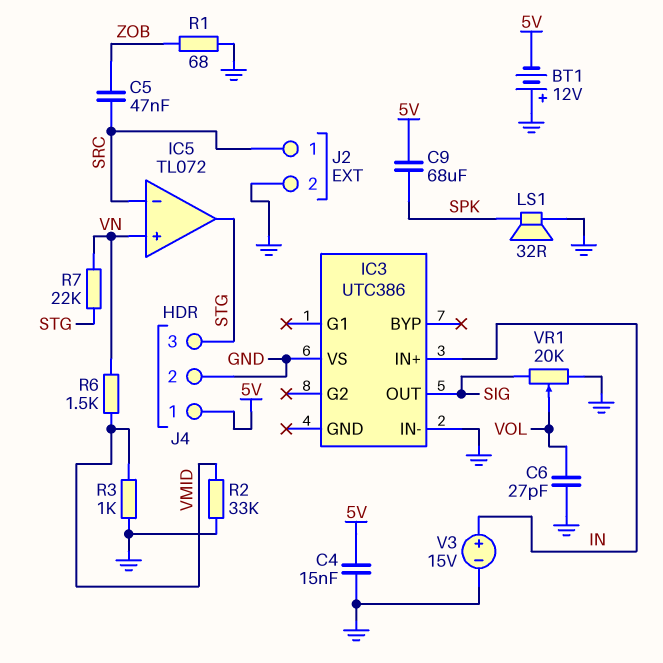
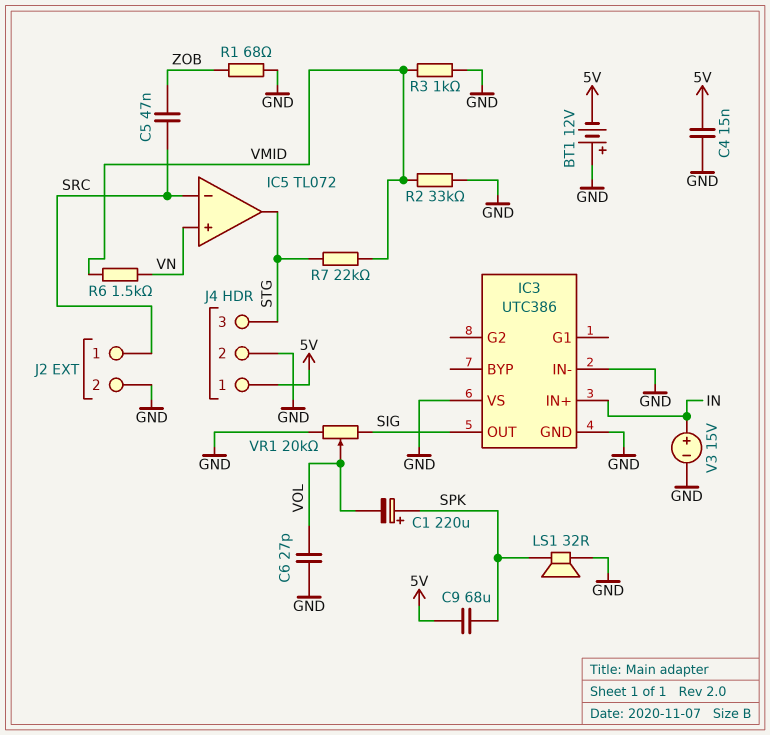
C1: none -> 220uF (plus SPK, minus VOL)
IC3 pin GND: none -> GND
R7: 22k (STG, VN) -> 22k (STG, VMID)

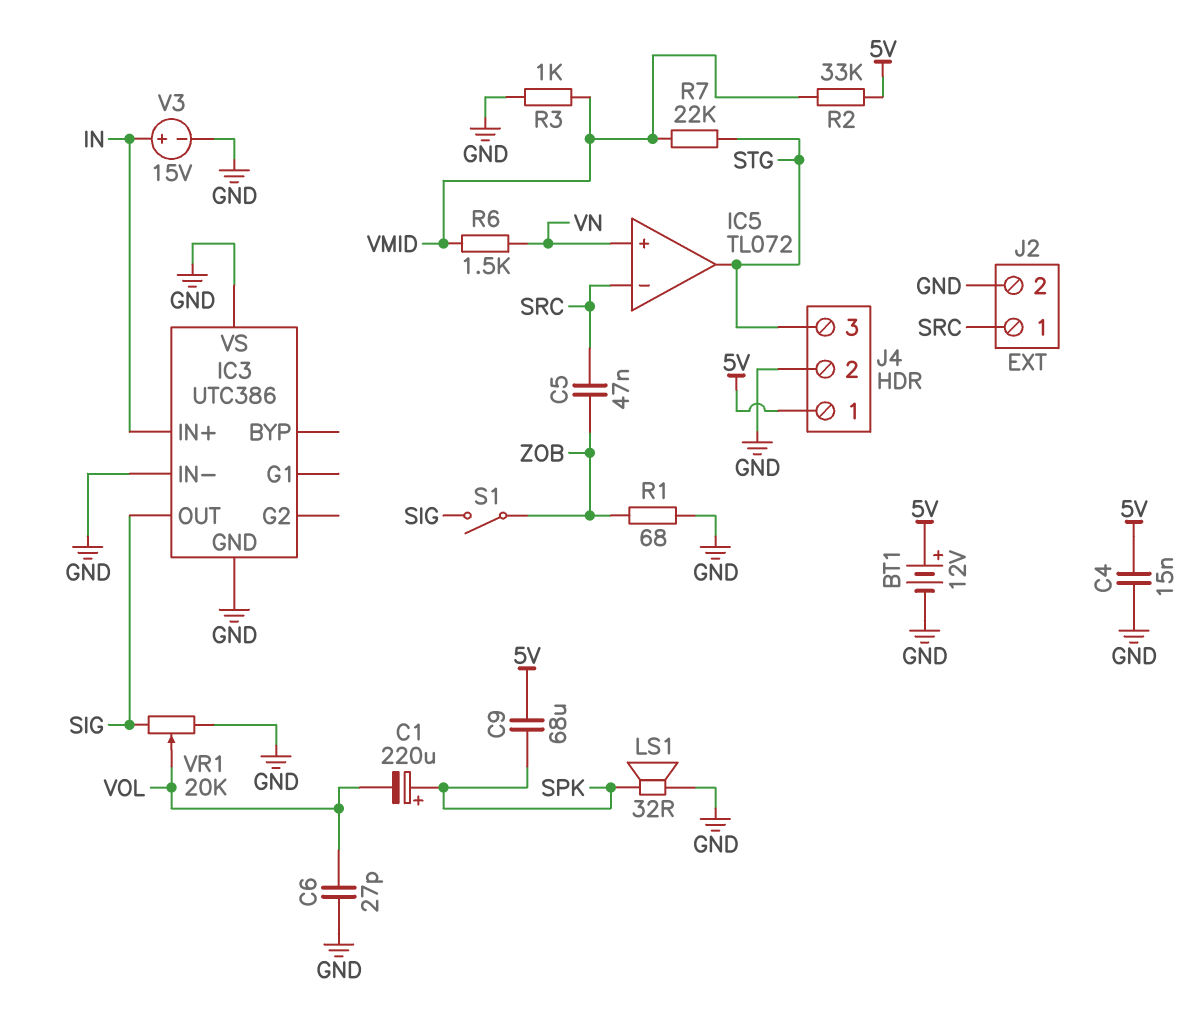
BT1: 12V (plus GND, minus 5V) -> 12V (plus 5V, minus GND)
R2: 33k (GND, VMID) -> 33k (5V, VMID)
S1: none -> switch (SIG, ZOB)

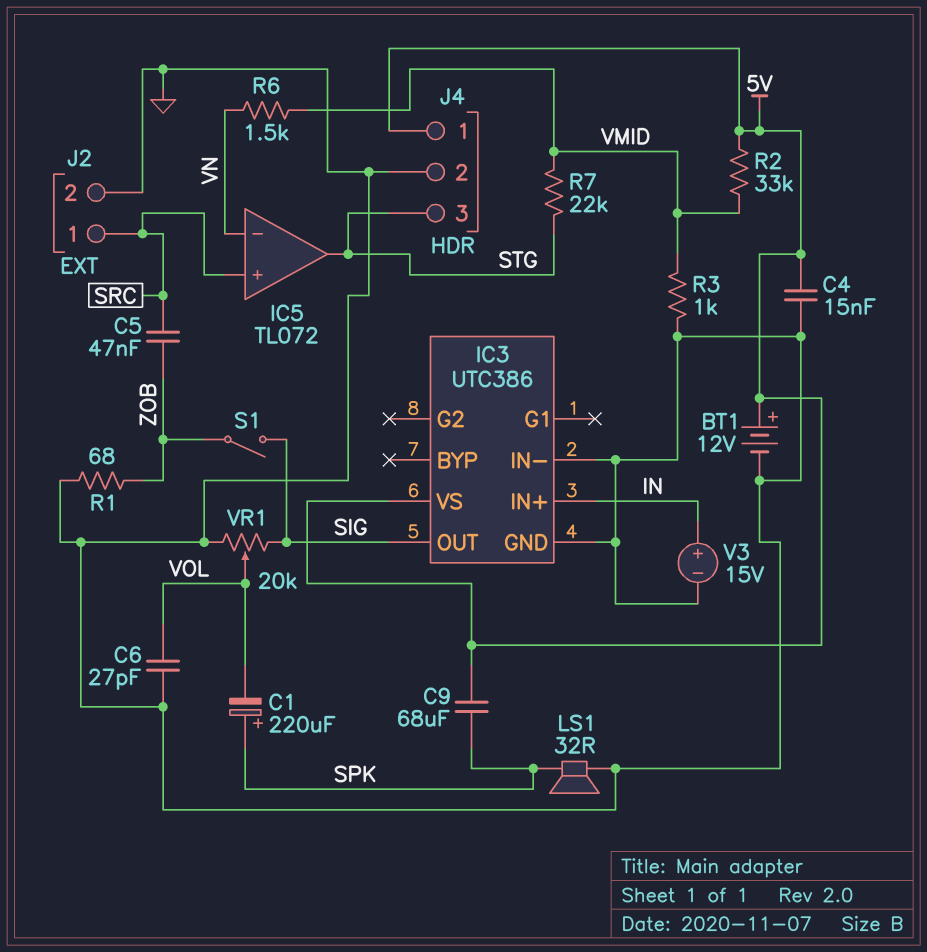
IC3 pin VS: GND -> 5V
IC5 pin in+: VN -> SRC
IC5 pin in-: SRC -> VN

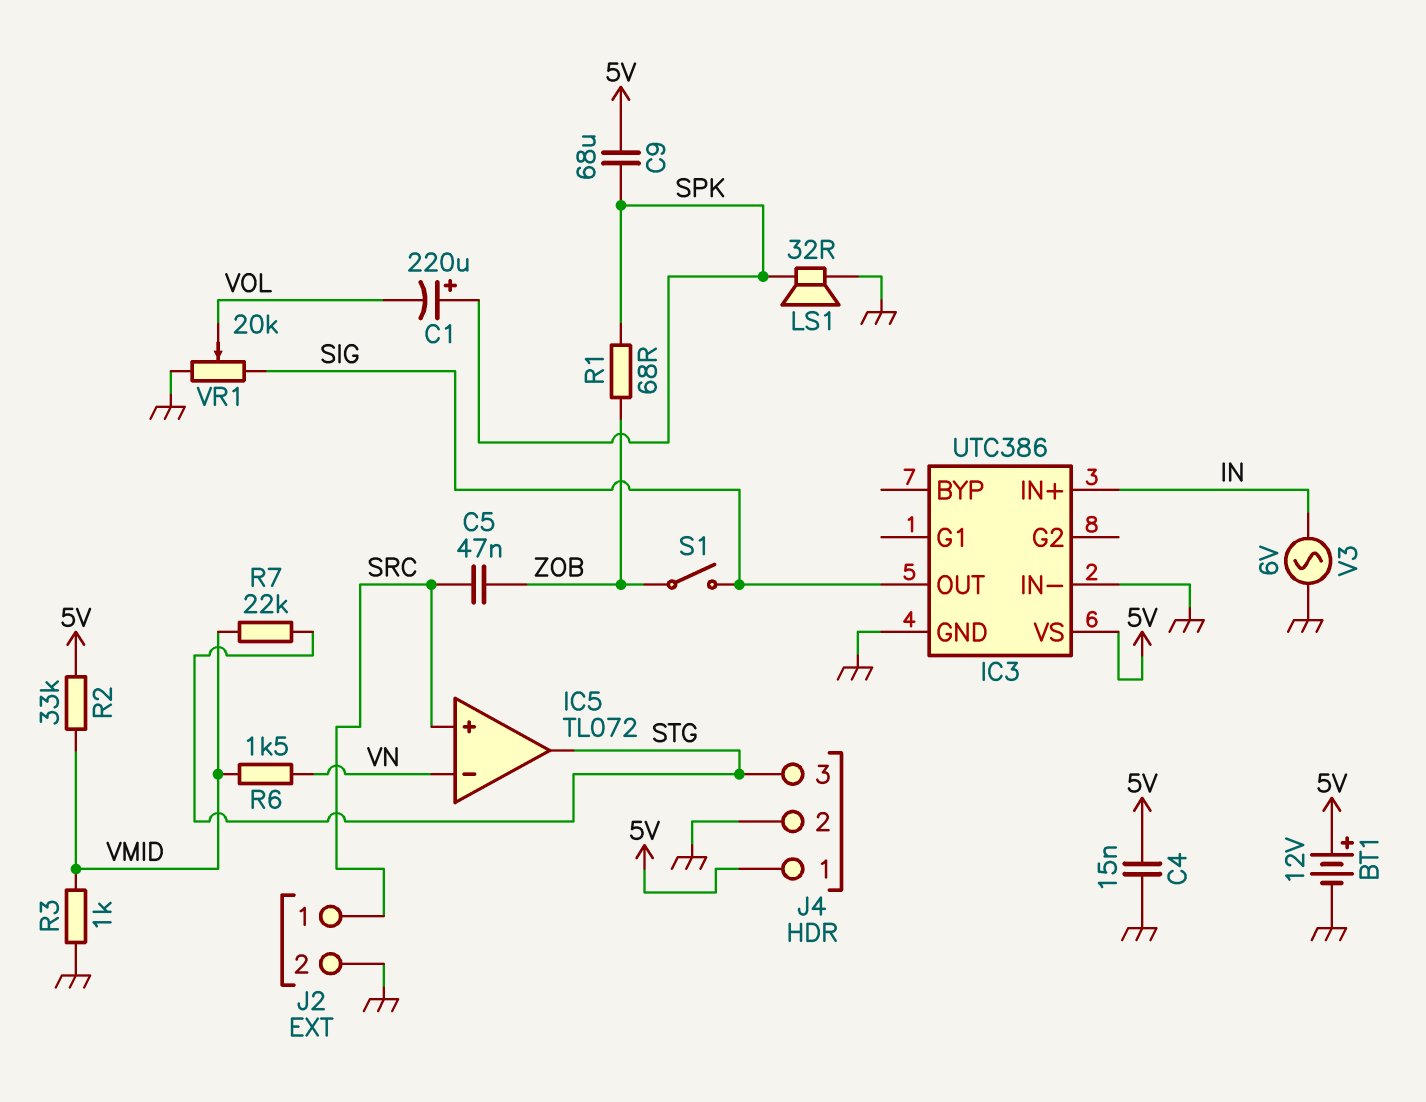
C6: 27pF (GND, VOL) -> none
R1: 68 (GND, ZOB) -> 68 (SPK, ZOB)
V3: 15V (plus IN, minus GND) -> AC 6V (GND, IN)

